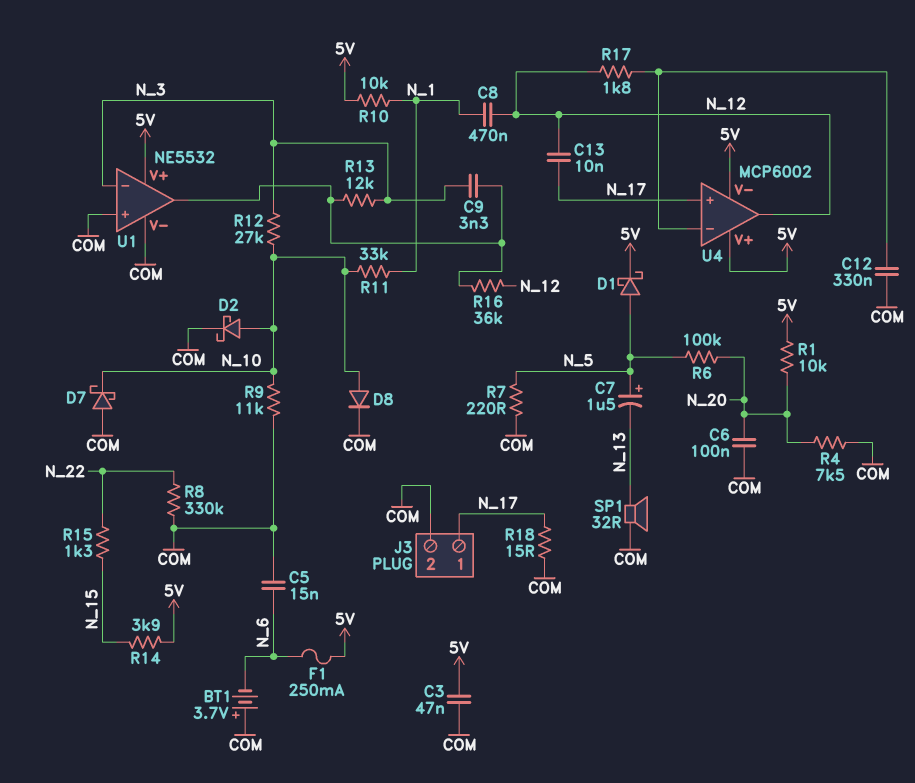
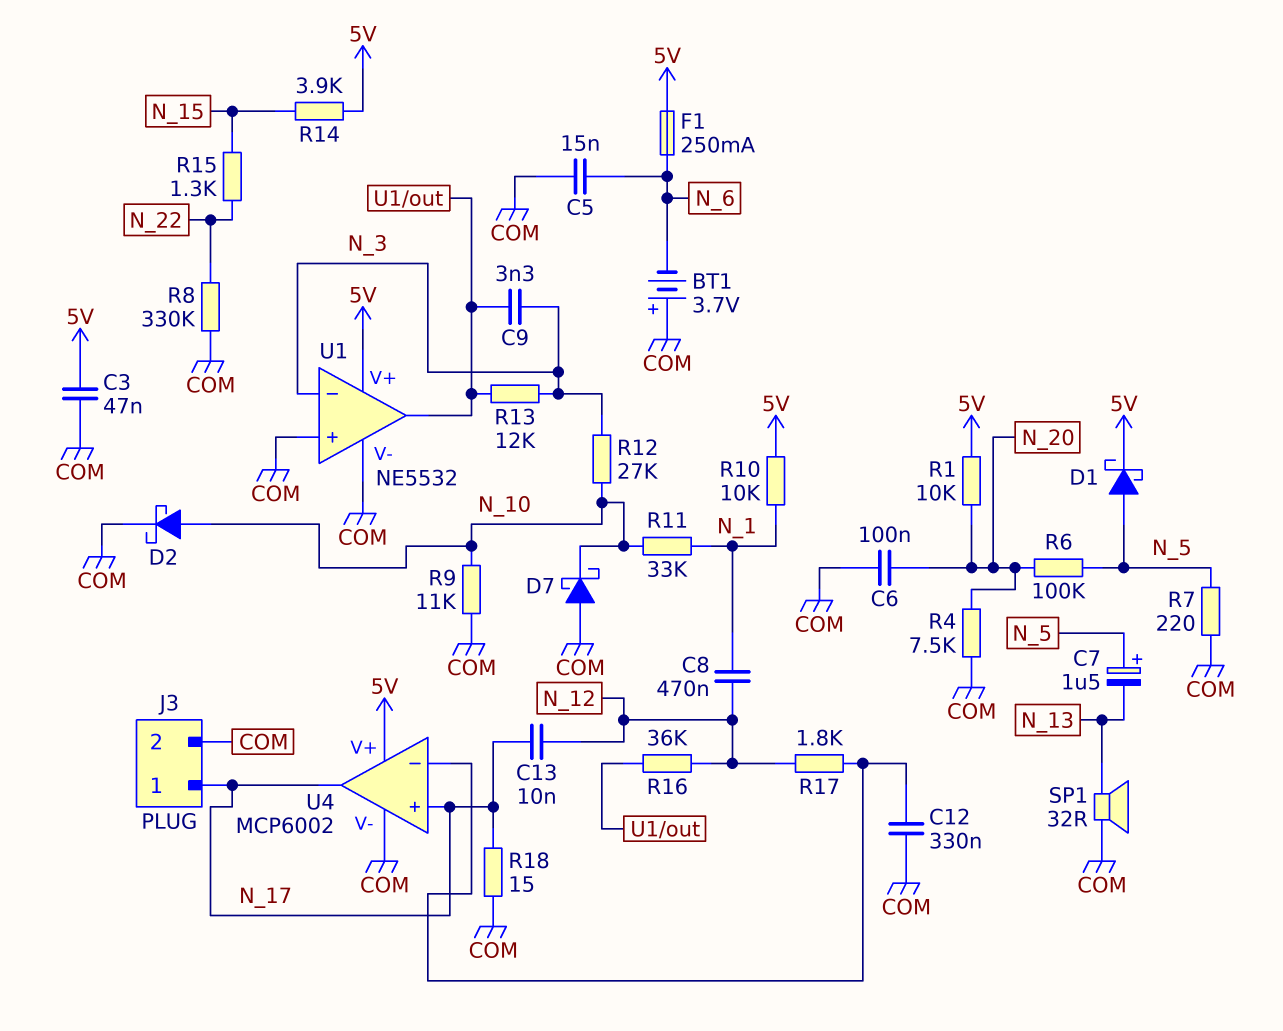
D8: diode (A N_10, K COM) -> none
U4 pin V-: 5V -> COM
U4 pin out: N_12 -> N_17

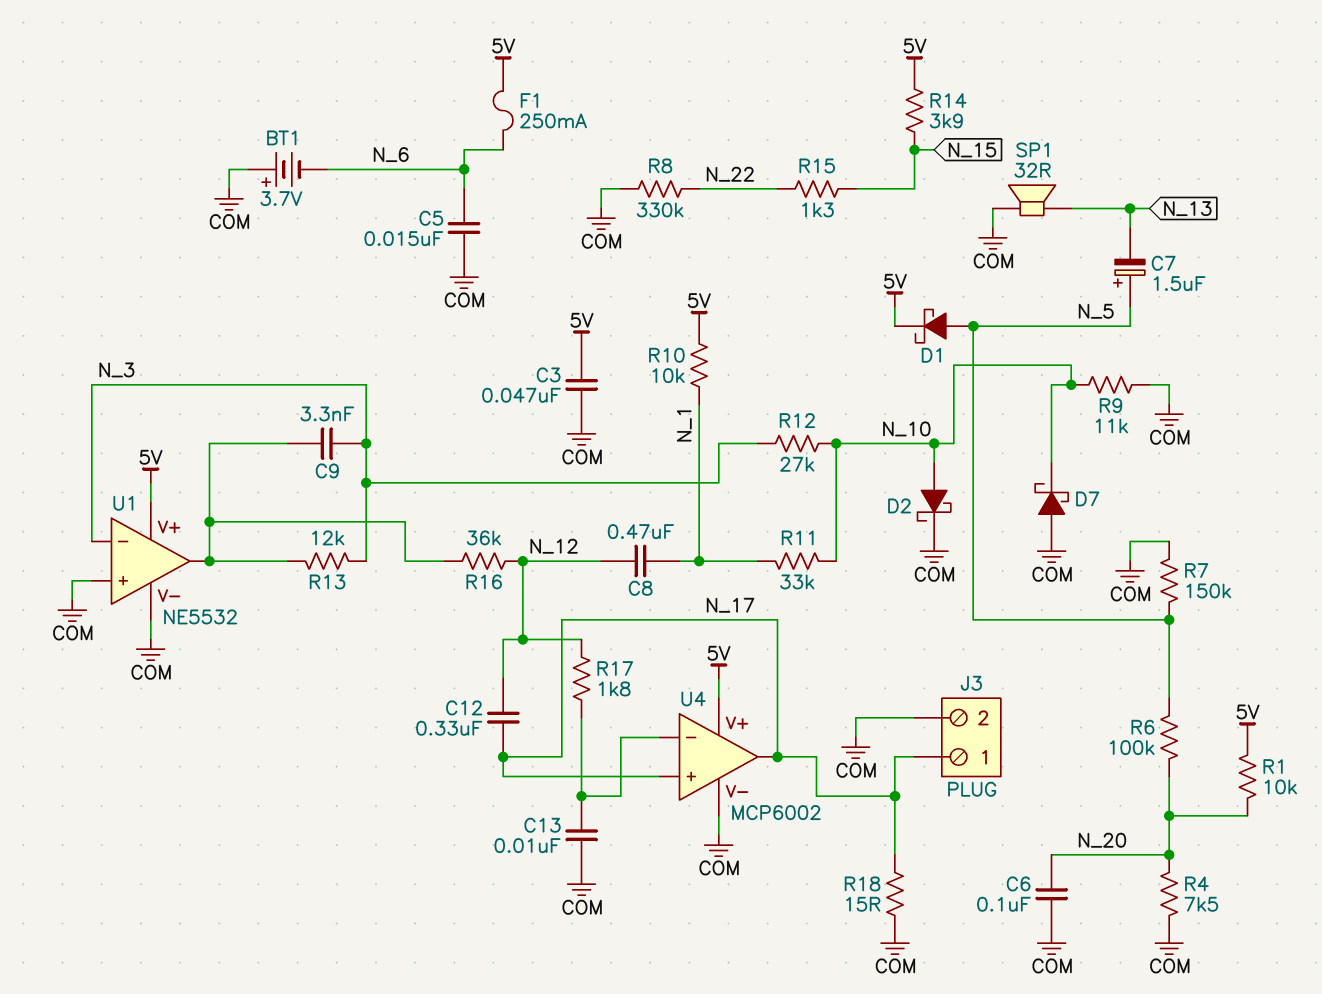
C12: 330nF (COM, U4/in-) -> 330nF (N_12, N_17)
C13: 10nF (N_12, N_17) -> 10nF (COM, U4/in-)
R7: 220 (COM, N_5) -> 150k (COM, N_5)

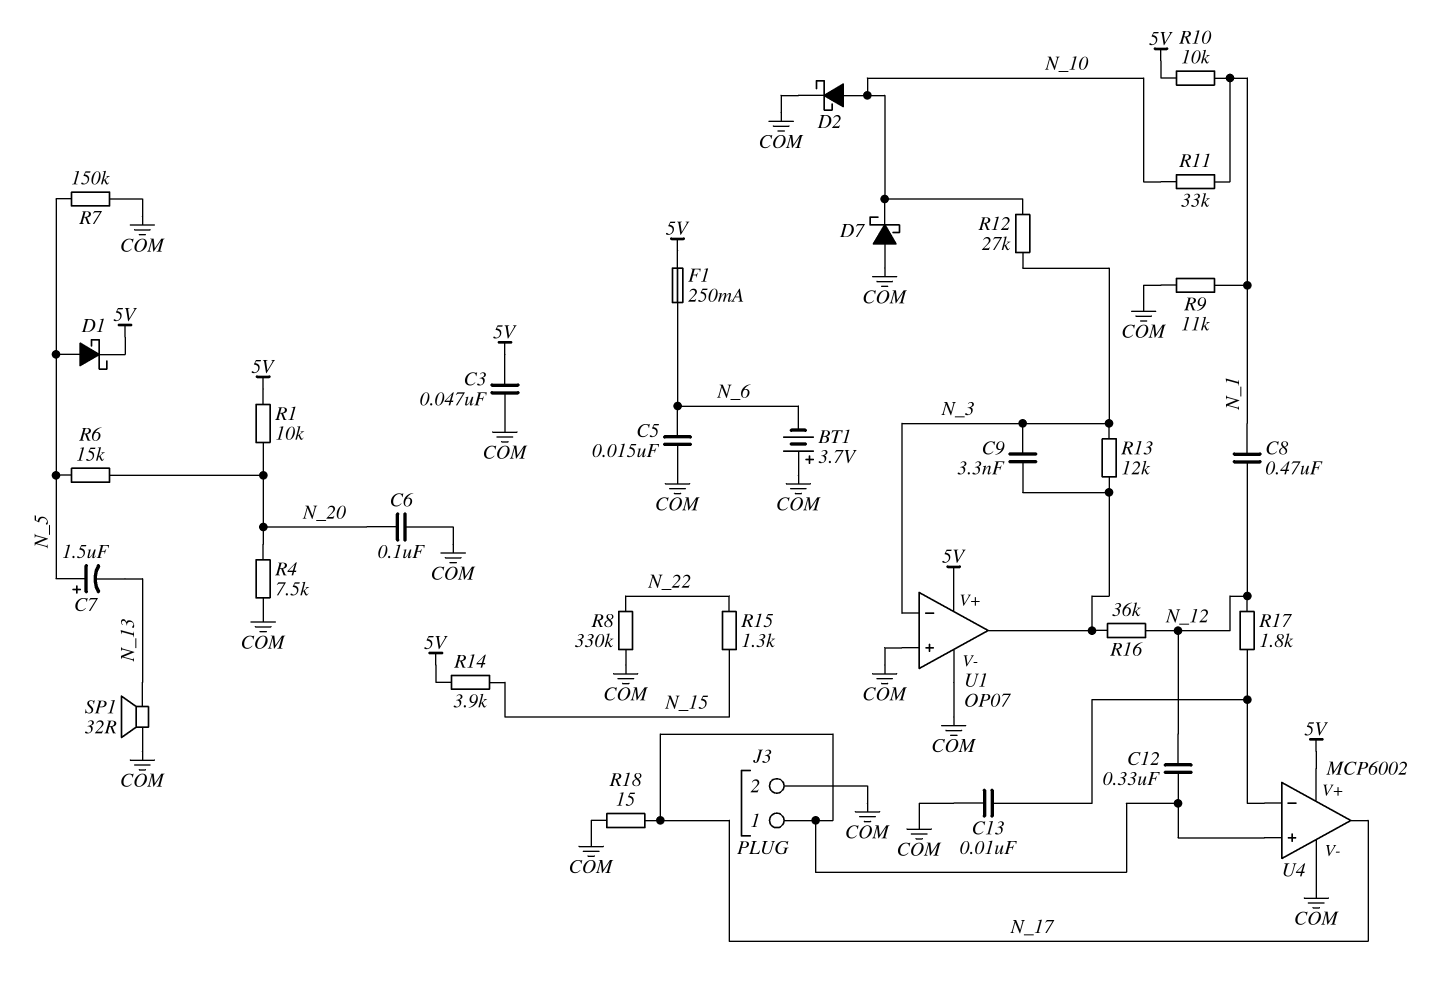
R6: 100k (N_5, N_20) -> 15k (N_5, N_20)
R9: 11k (COM, N_10) -> 11k (COM, N_1)
U1: NE5532 -> OP07

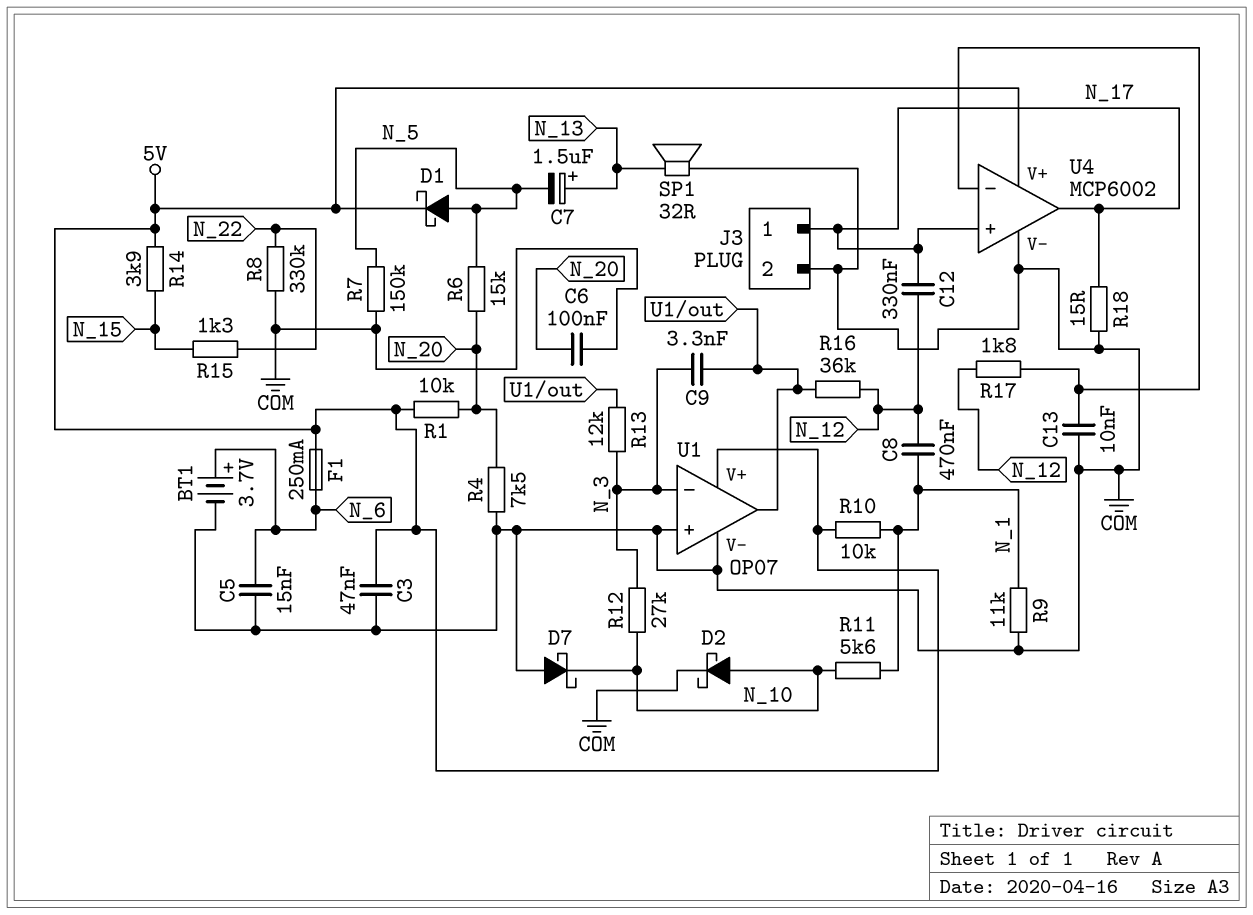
BT1: 3.7V (plus COM, minus N_6) -> 3.7V (plus N_6, minus COM)
C7: 1.5uF (plus N_5, minus N_13) -> 1.5uF (plus N_13, minus N_5)
R11: 33k (N_1, N_10) -> 5.6k (N_1, N_10)

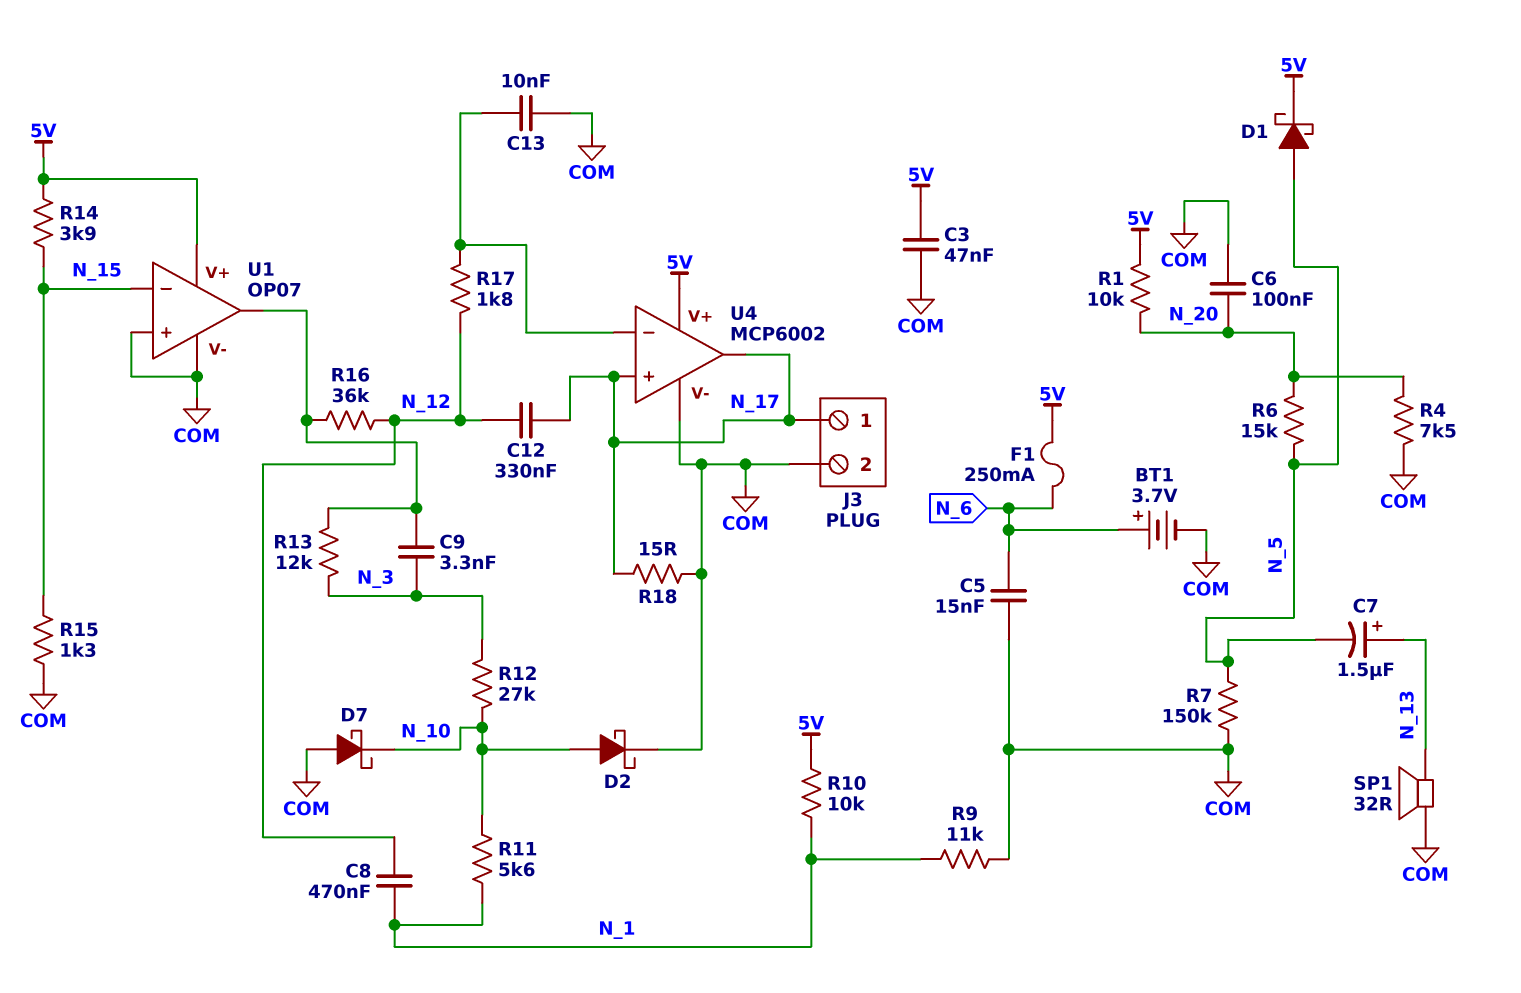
R8: 330k (COM, N_22) -> none
R15: 1.3k (N_15, N_22) -> 1.3k (COM, N_15)
U1 pin in-: N_3 -> N_15

